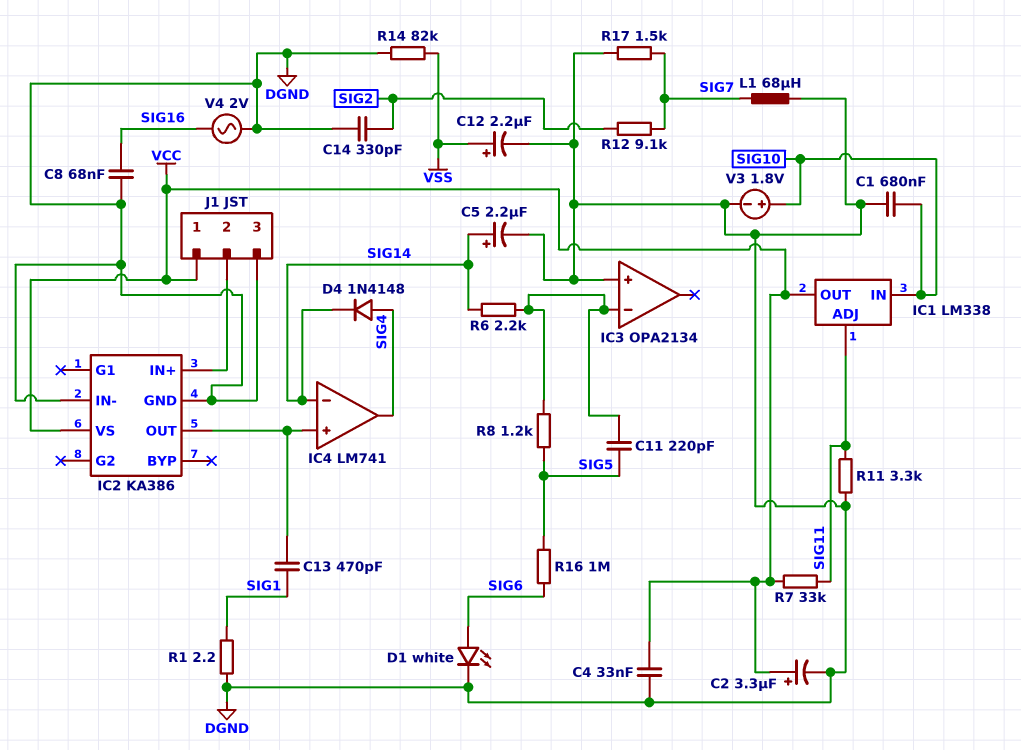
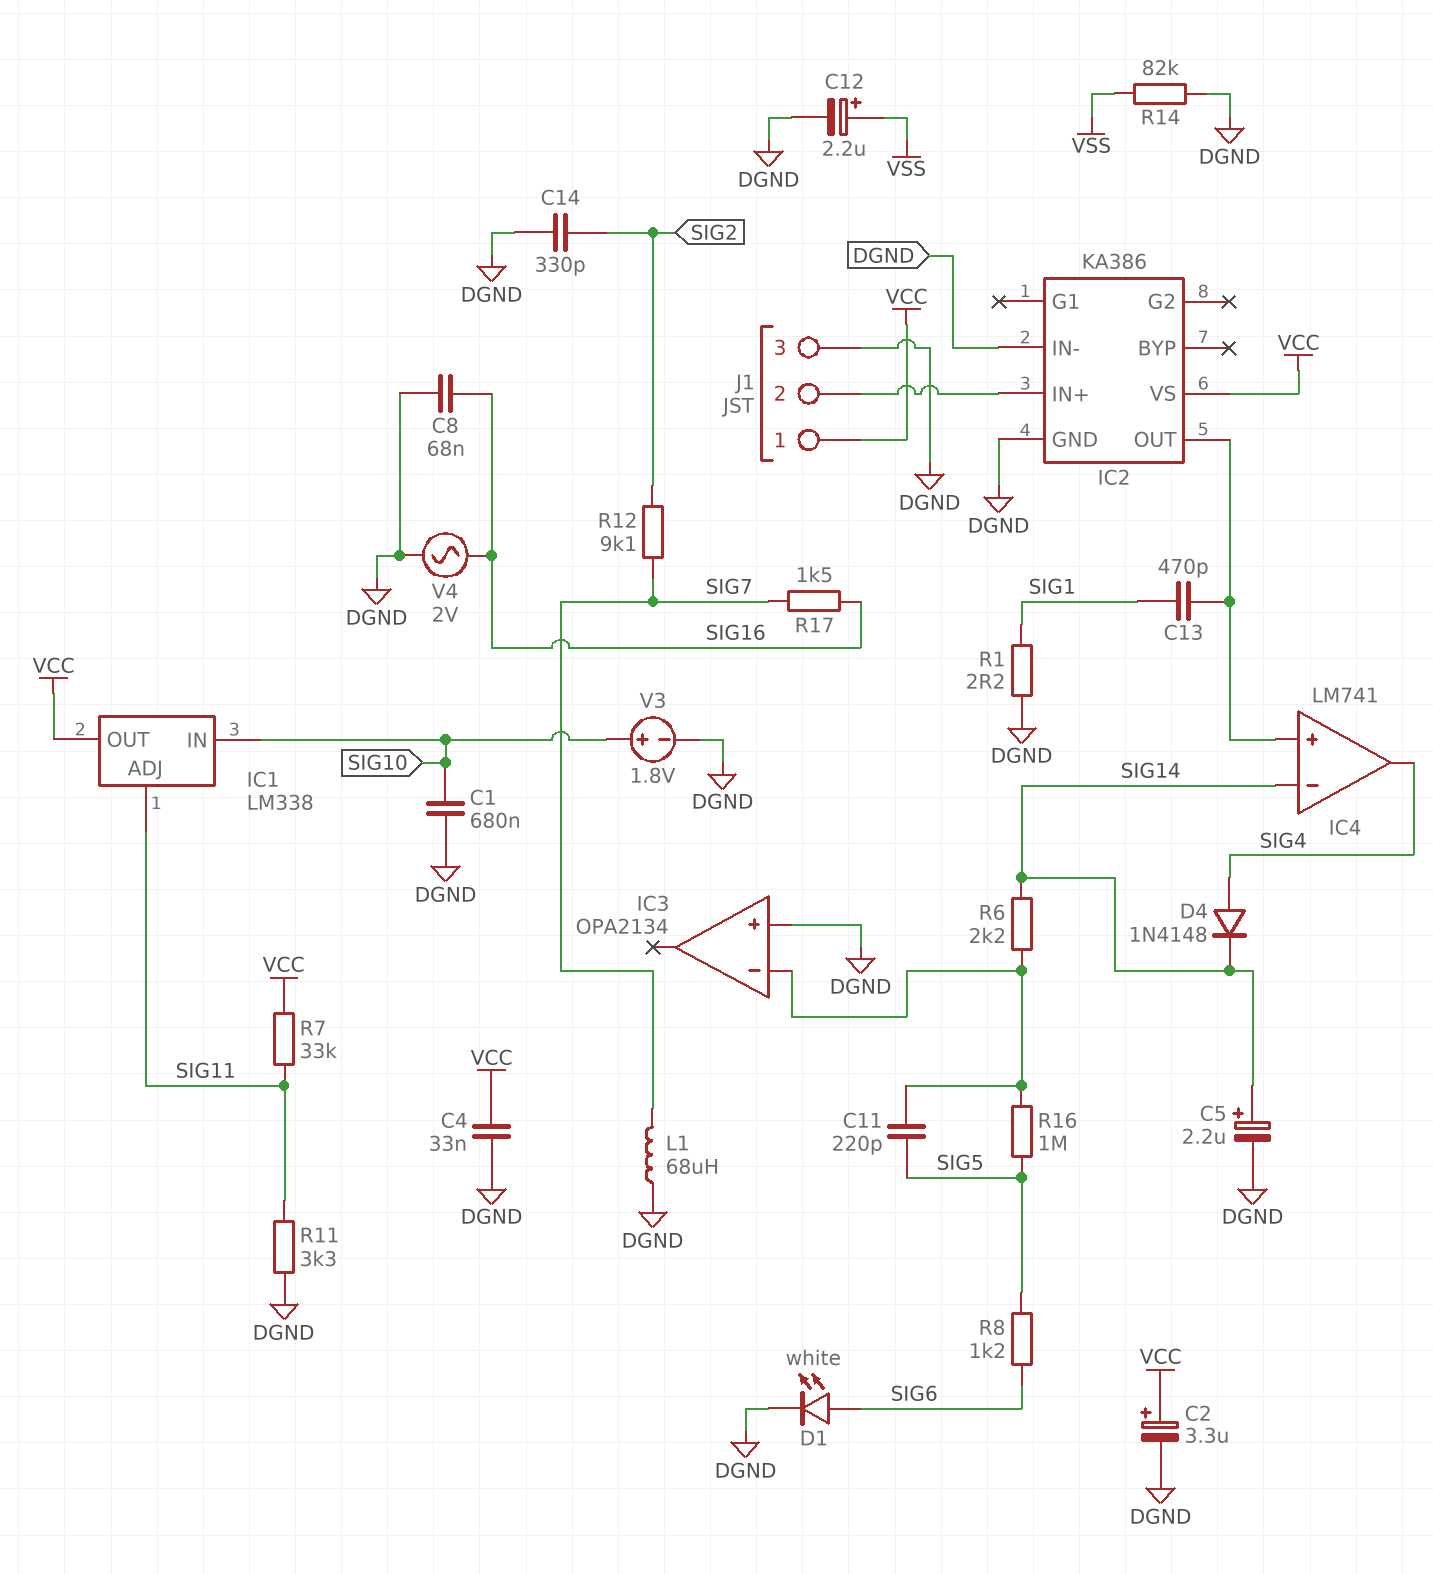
R8: 1.2k (IC3/in-, SIG5) -> 1.2k (SIG5, SIG6)
R16: 1M (SIG5, SIG6) -> 1M (IC3/in-, SIG5)
R17: 1.5k (DGND, SIG7) -> 1.5k (SIG7, SIG16)

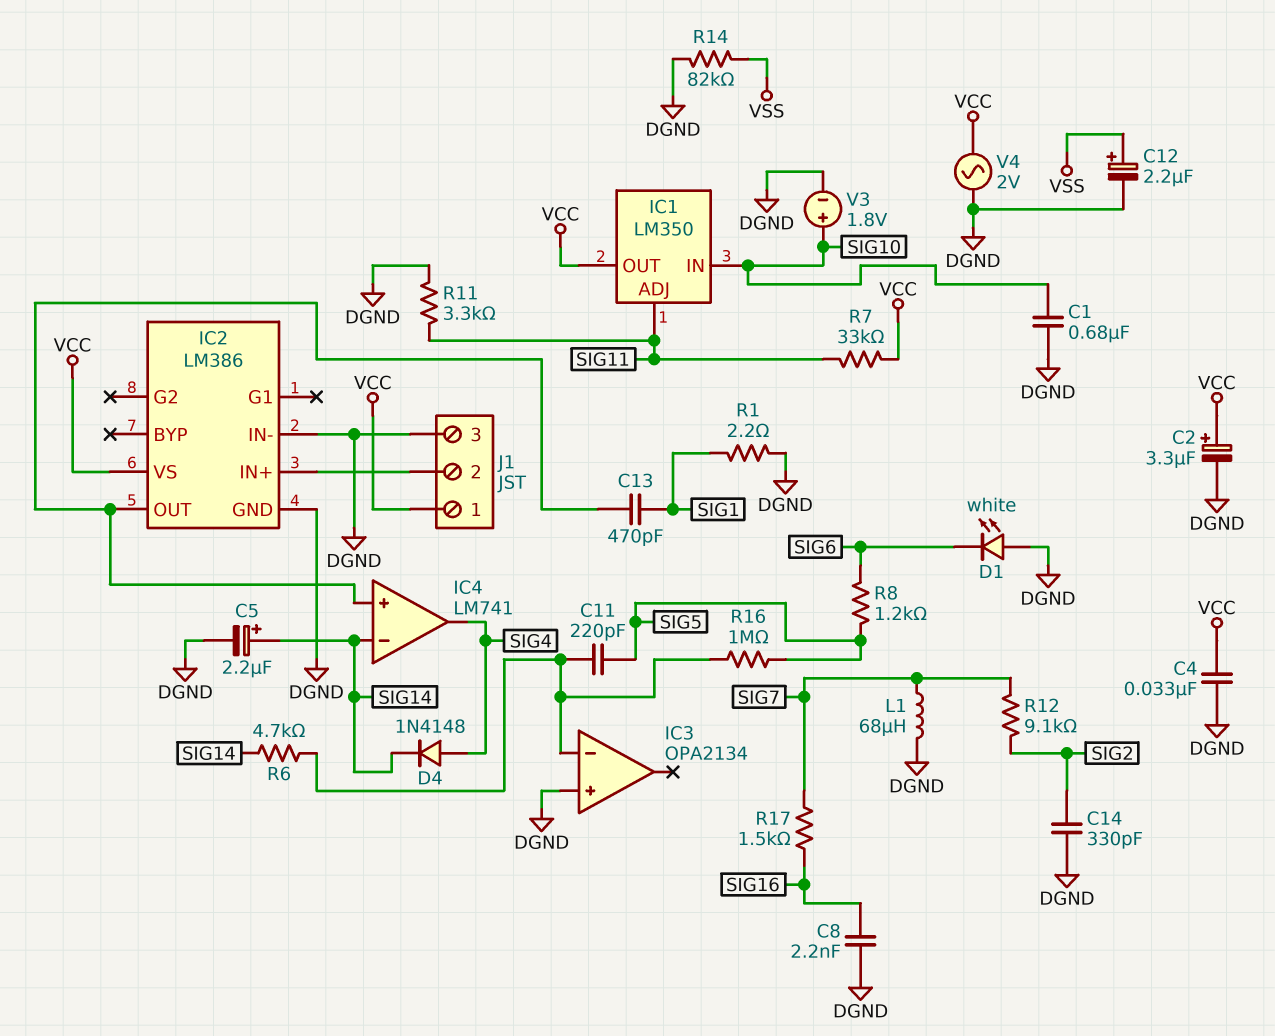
C8: 68nF (DGND, SIG16) -> 2.2nF (DGND, SIG16)
D1: LED white (A SIG6, K DGND) -> LED white (A DGND, K SIG6)
IC1: LM338 -> LM350
IC2: KA386 -> LM386
R6: 2.2k (IC3/in-, SIG14) -> 4.7k (IC3/in-, SIG14)
V4: AC 2V (DGND, SIG16) -> AC 2V (DGND, VCC)

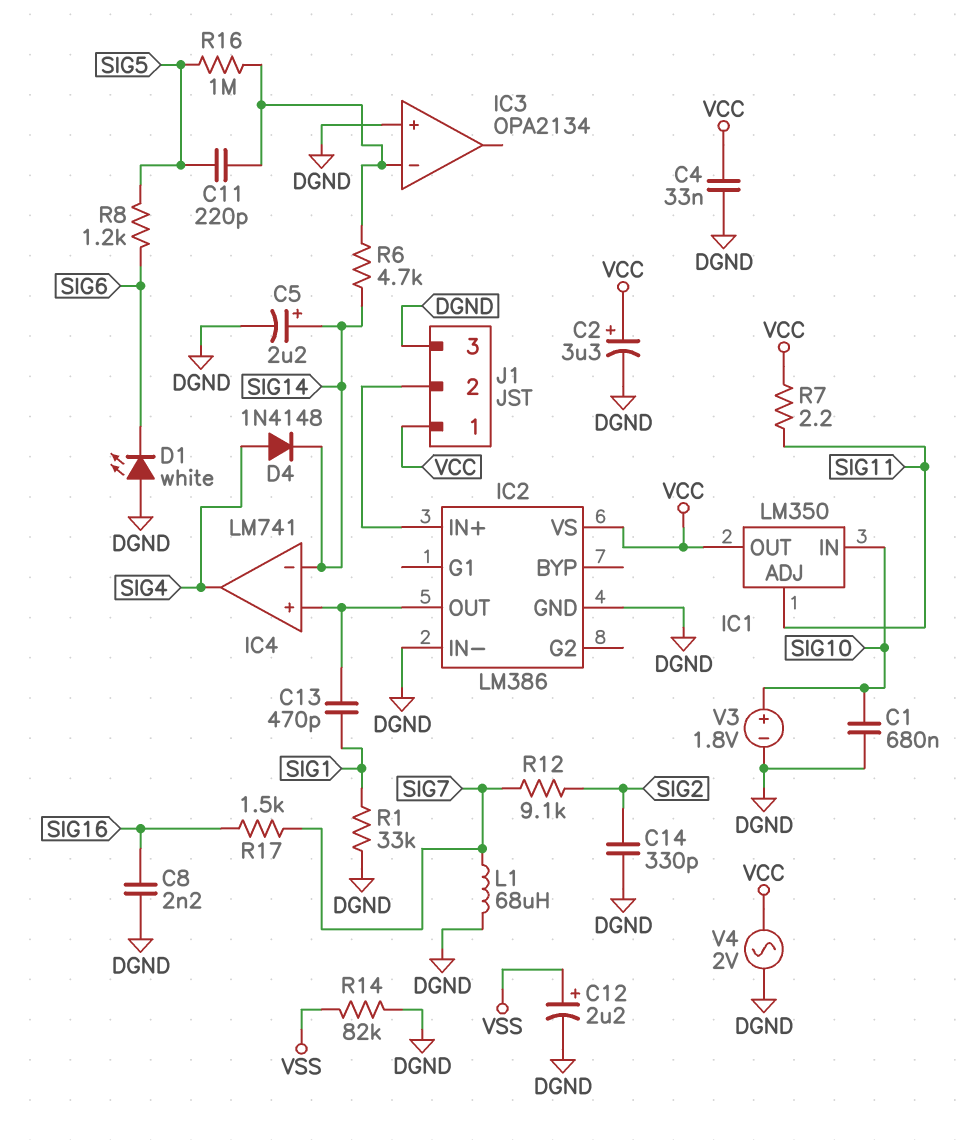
R1: 2.2 (DGND, SIG1) -> 33k (DGND, SIG1)
R7: 33k (SIG11, VCC) -> 2.2 (SIG11, VCC)
R11: 3.3k (DGND, SIG11) -> none

